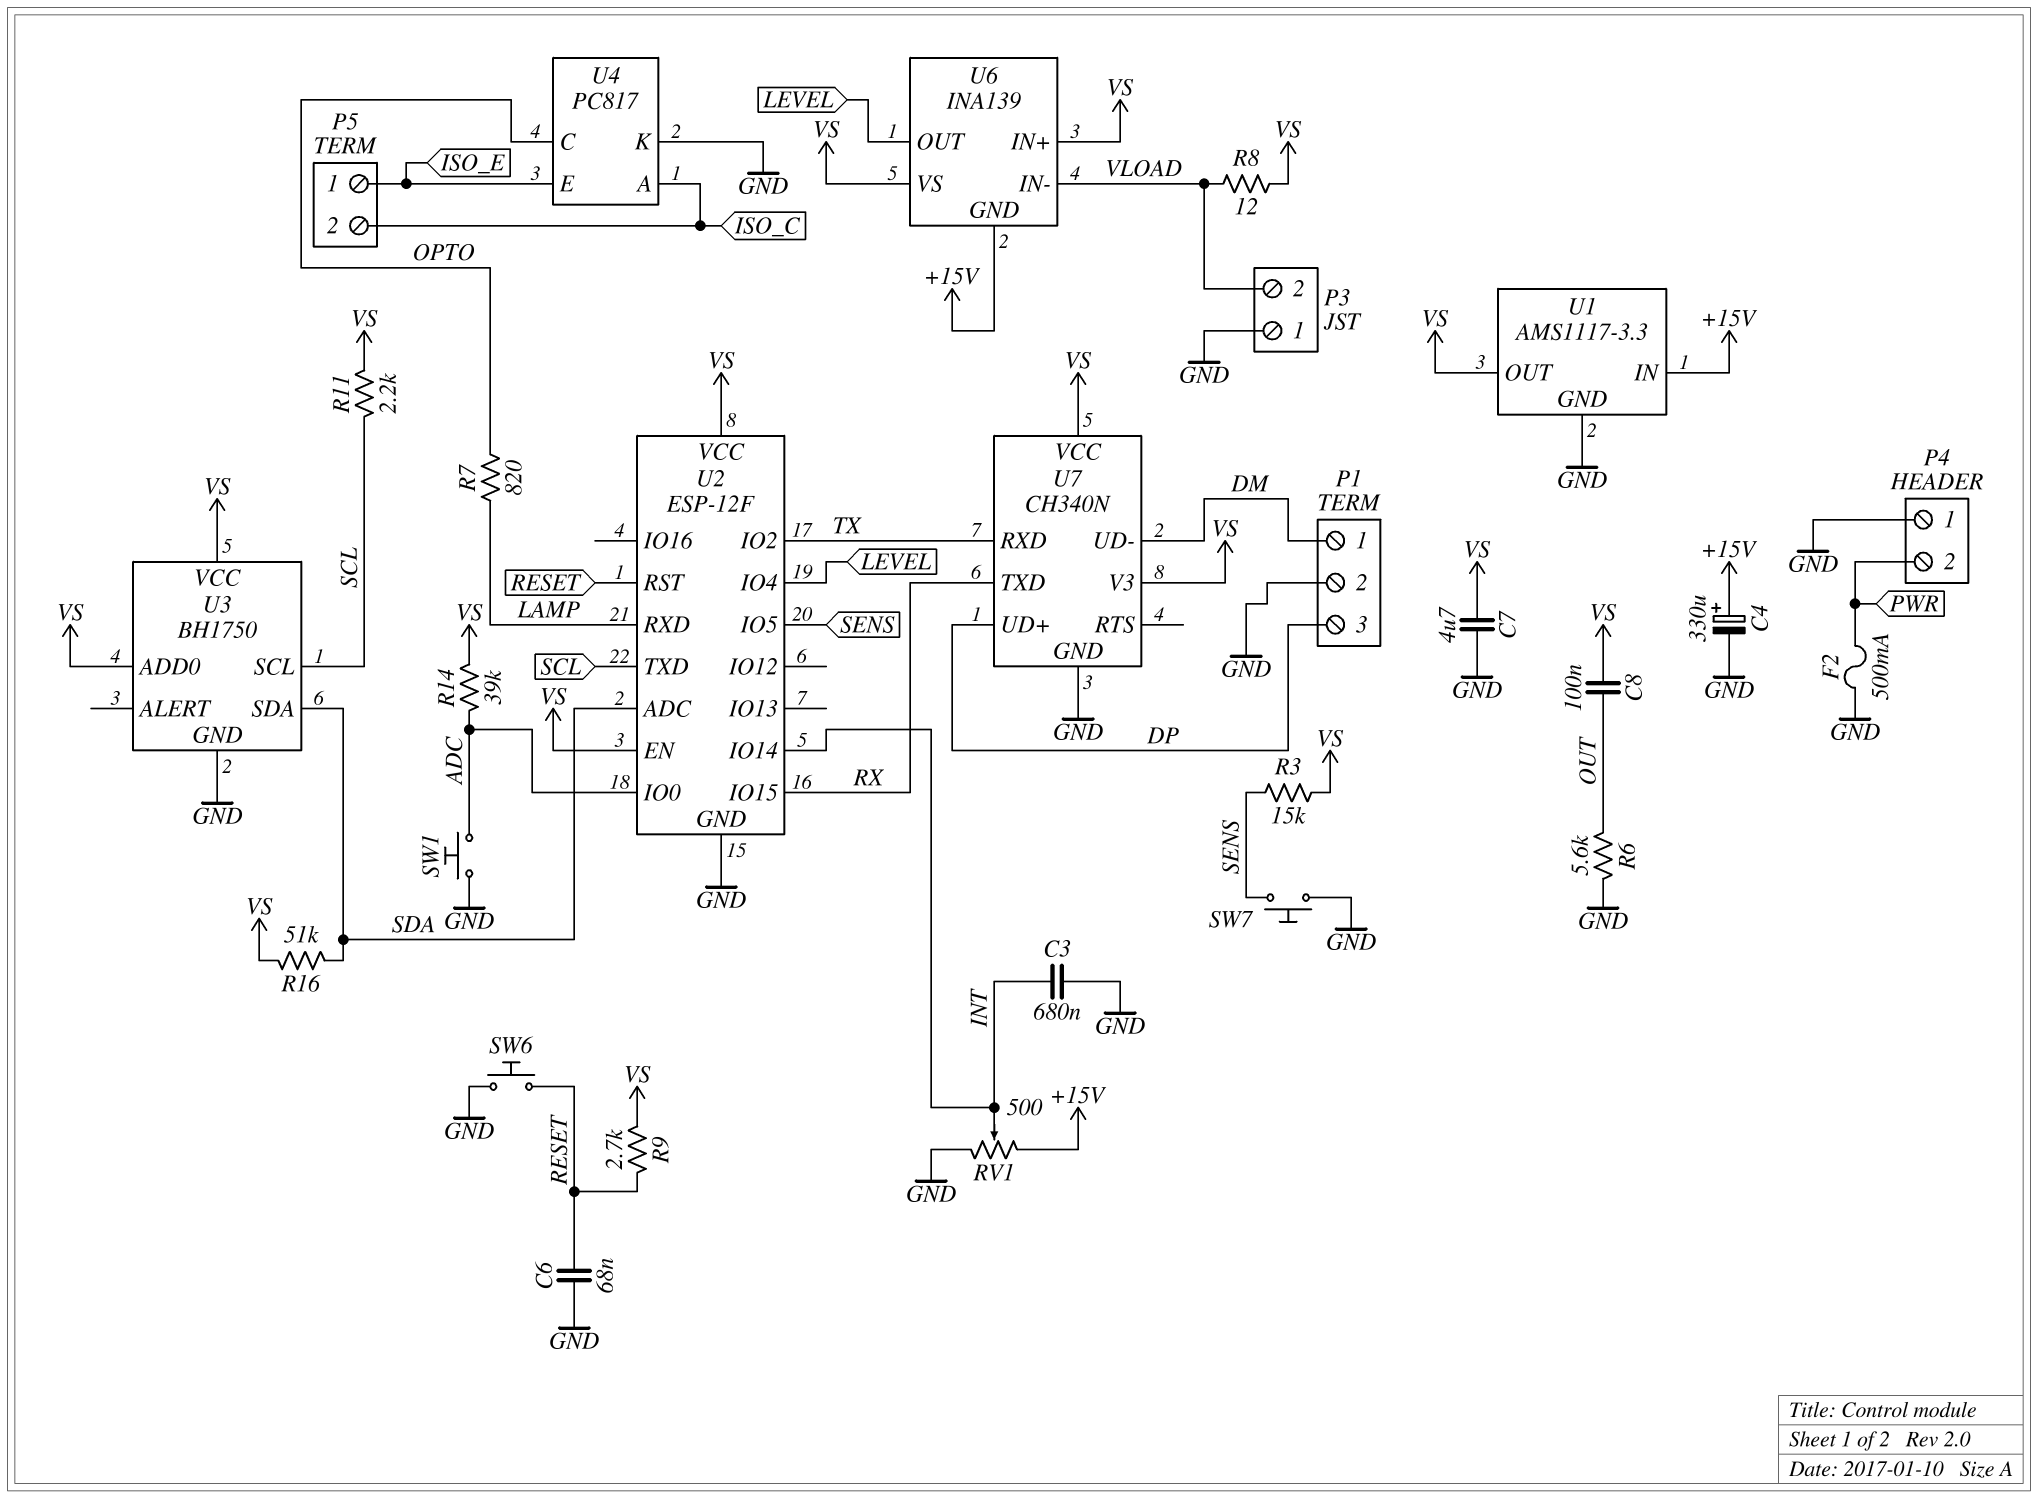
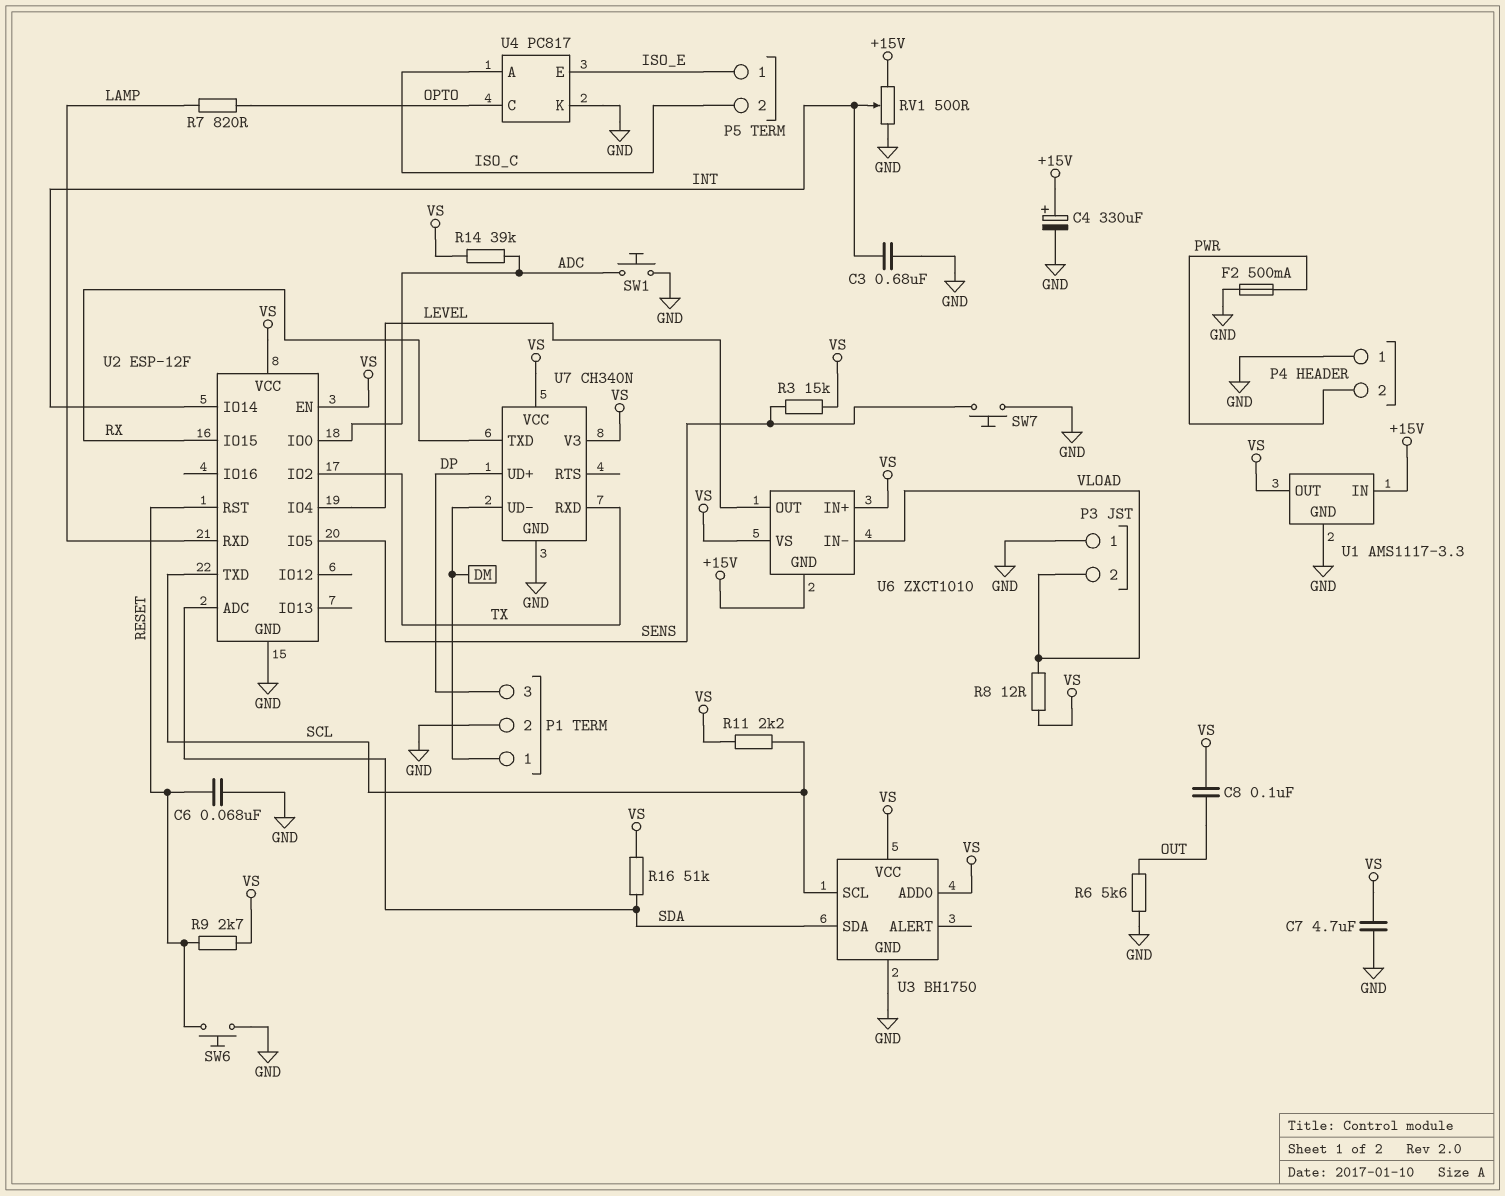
U6: INA139 -> ZXCT1010

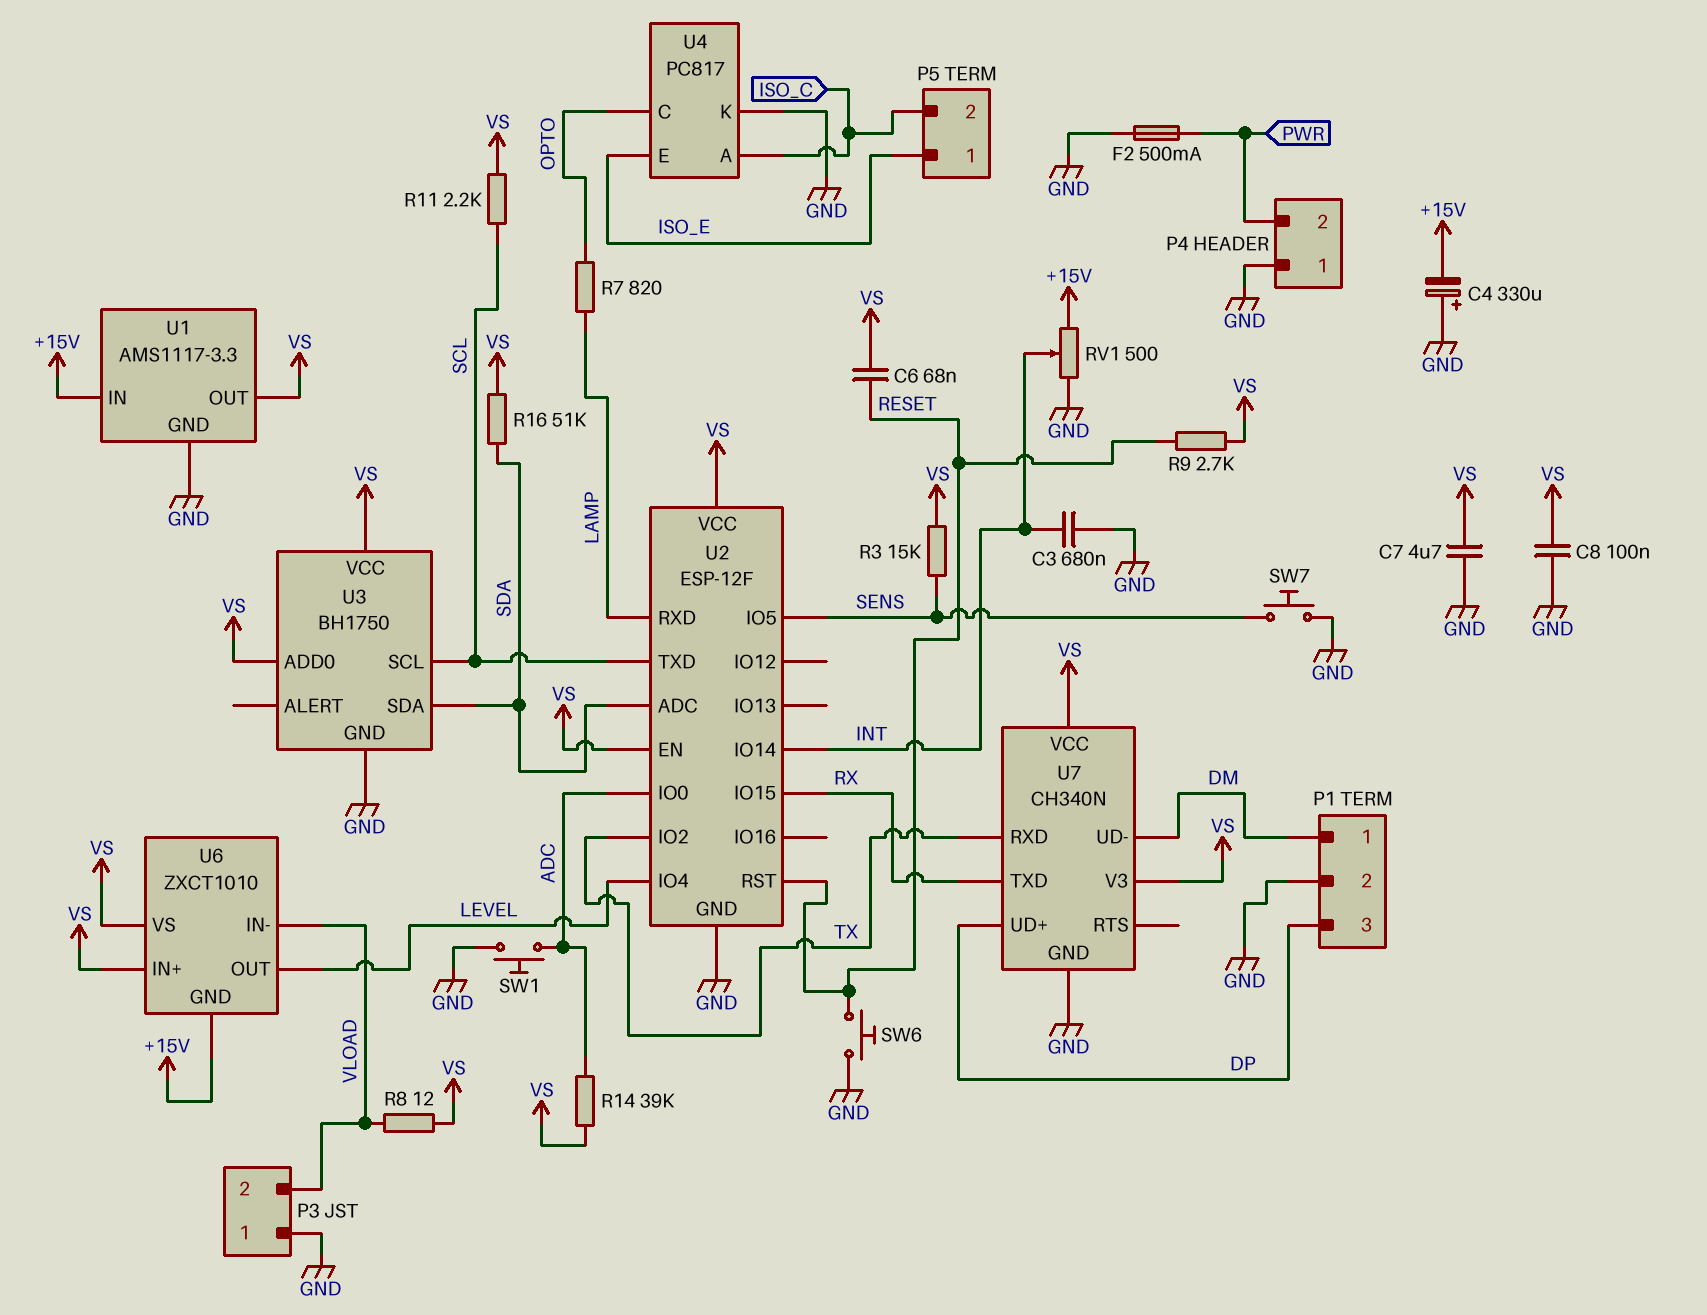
C4: 330uF (plus +15V, minus GND) -> 330uF (plus GND, minus +15V)
C6: 68nF (GND, RESET) -> 68nF (RESET, VS)
C8: 100nF (OUT, VS) -> 100nF (GND, VS)
R6: 5.6k (GND, OUT) -> none

